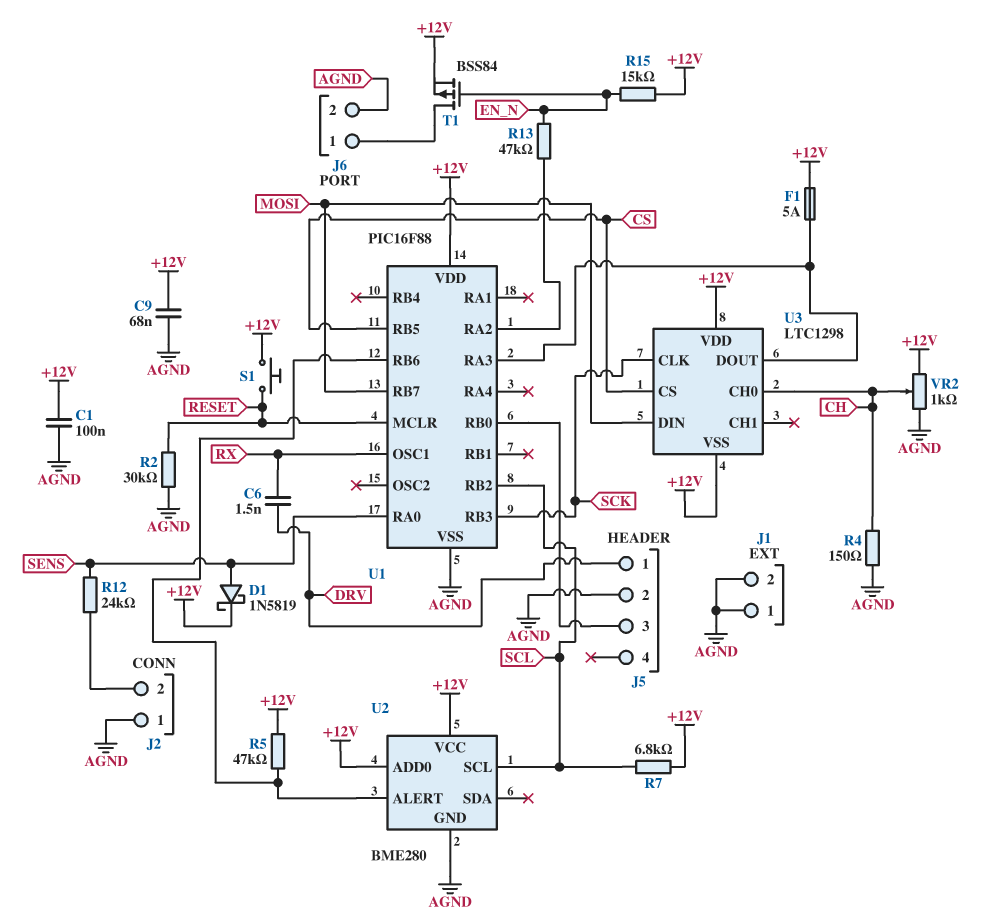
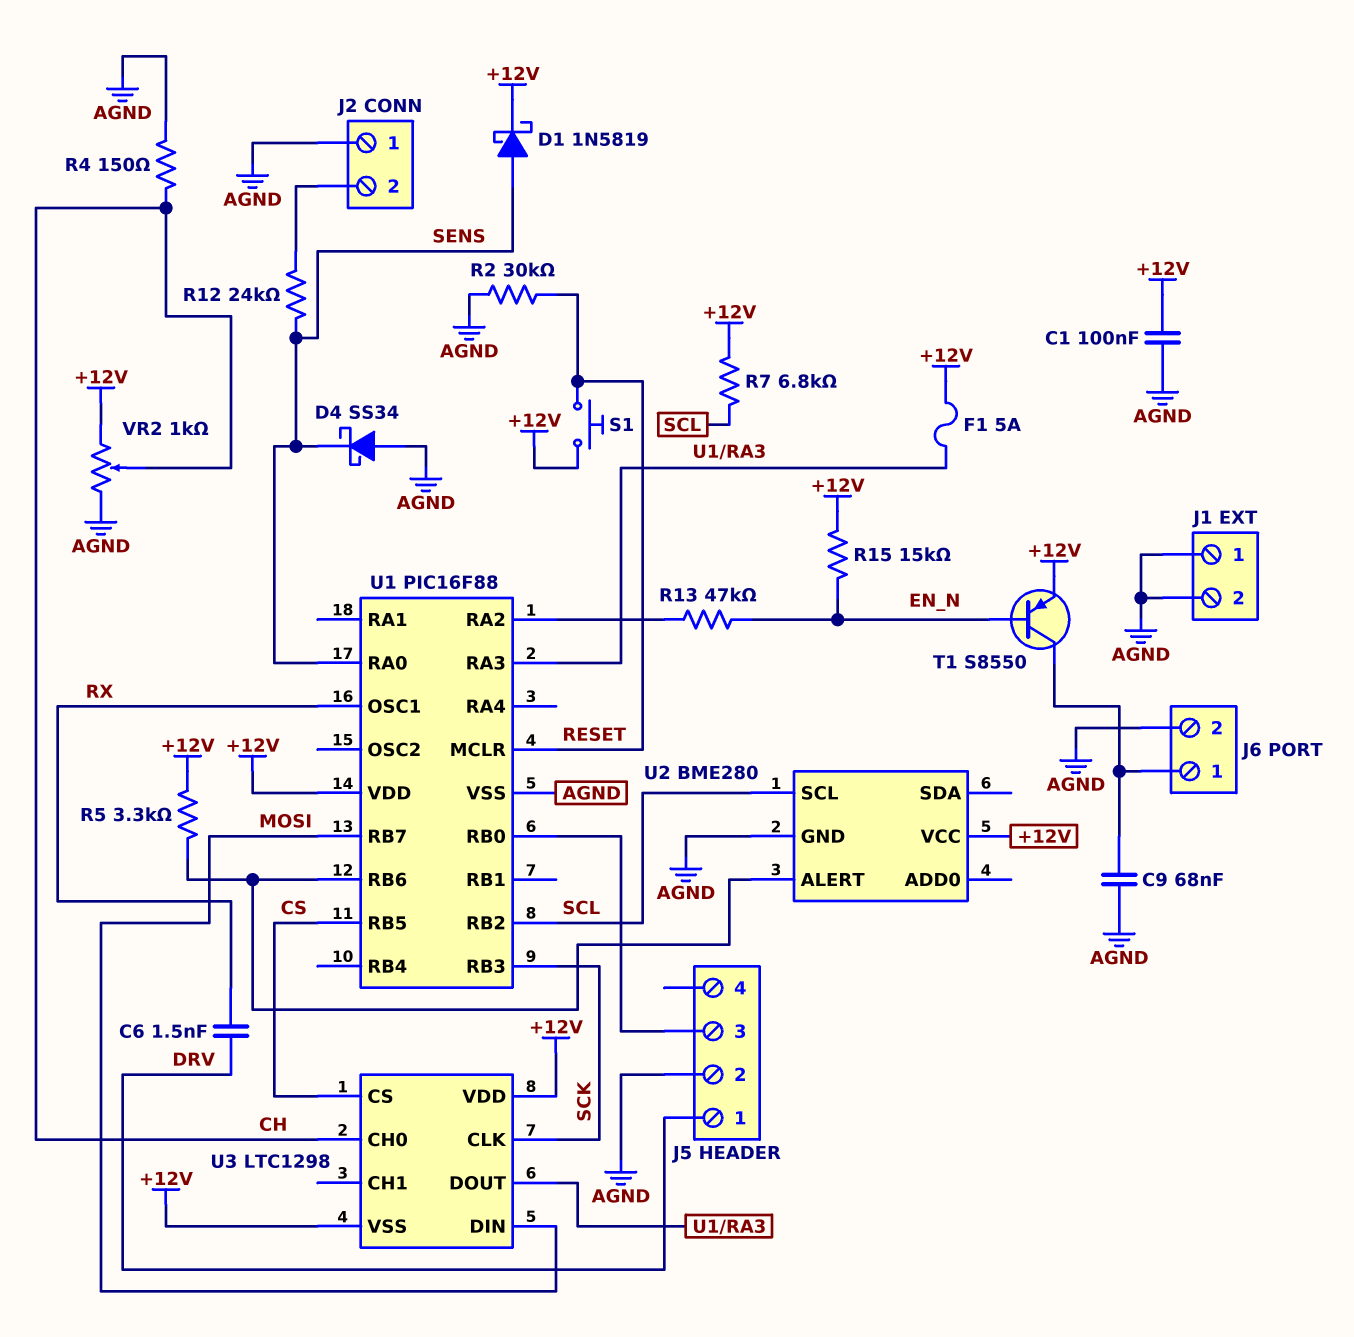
C9: 68nF (+12V, AGND) -> 68nF (AGND, J6/1)
D4: none -> schottky SS34 (A AGND, K SENS)
R5: 47k (+12V, U1/RB6) -> 3.3k (+12V, U1/RB6)
T1: PMOS BSS84 (G EN_N, D J6/1, S +12V) -> PNP S8550 (B EN_N, C J6/1, E +12V)
U2 pin ADD0: +12V -> none

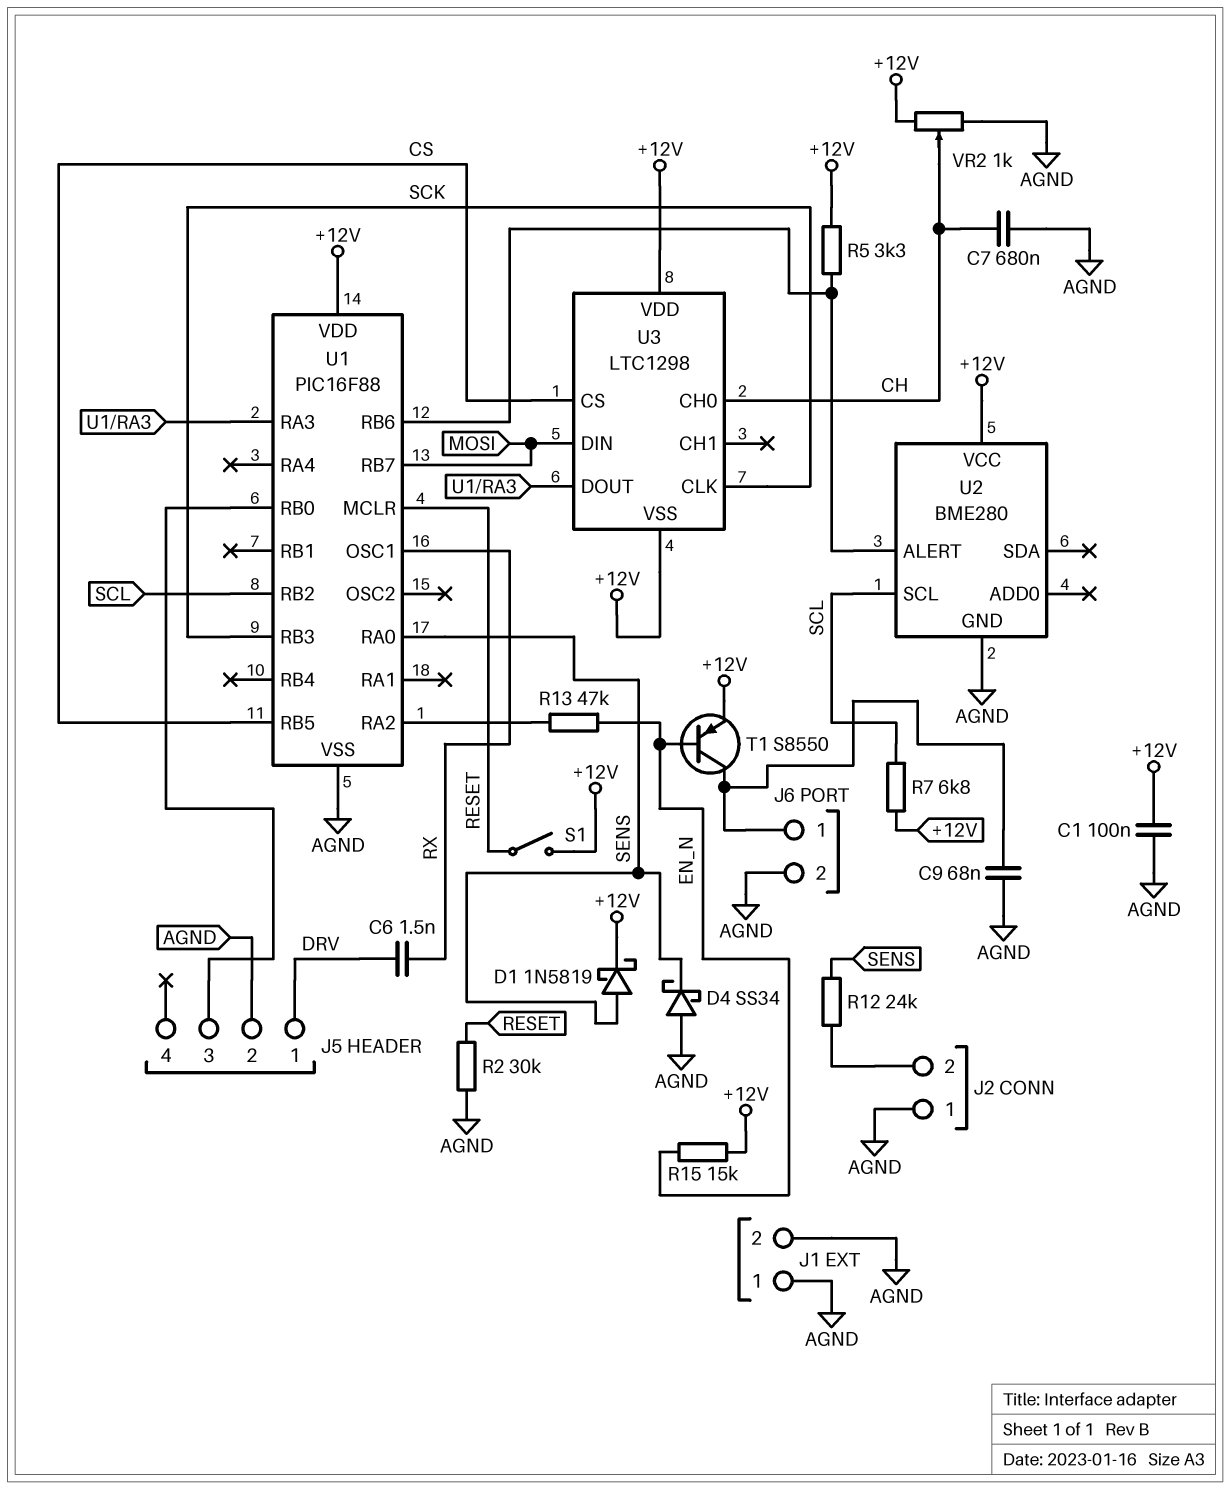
C7: none -> 680nF (AGND, CH)
F1: 5A (+12V, U1/RA3) -> none
R4: 150 (AGND, CH) -> none
S1: button (+12V, RESET) -> switch (+12V, RESET)

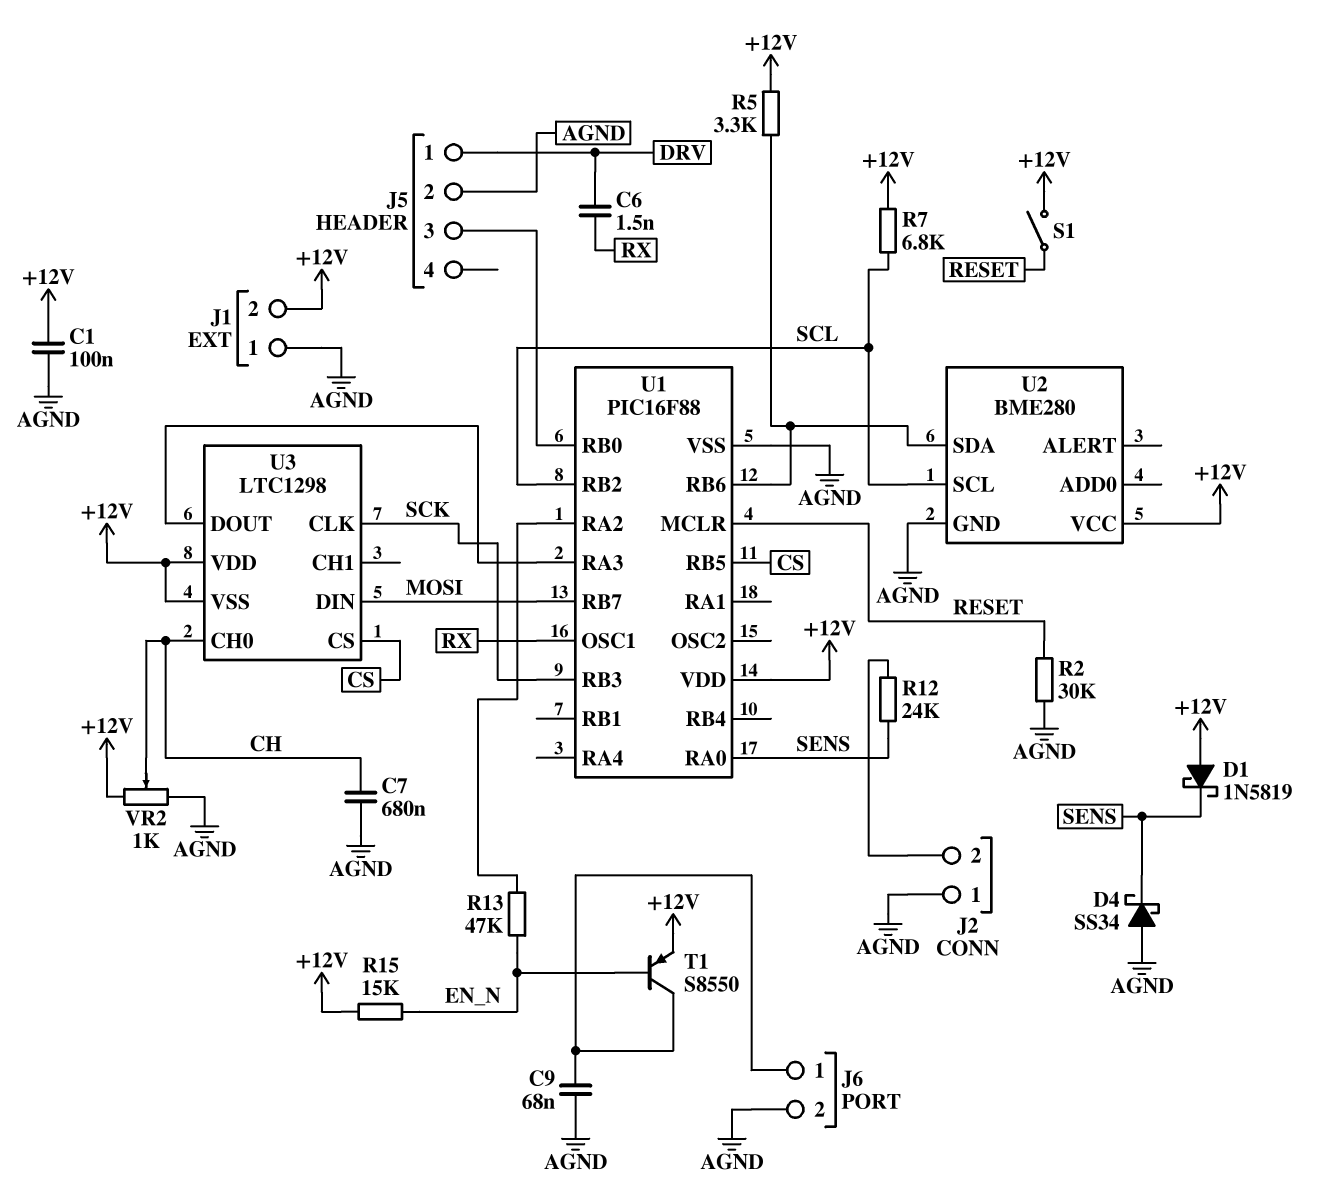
D1: schottky 1N5819 (A SENS, K +12V) -> schottky 1N5819 (A +12V, K SENS)
J1 pin 2: AGND -> +12V
U2 pin ALERT: U1/RB6 -> none
U2 pin SDA: none -> U1/RB6

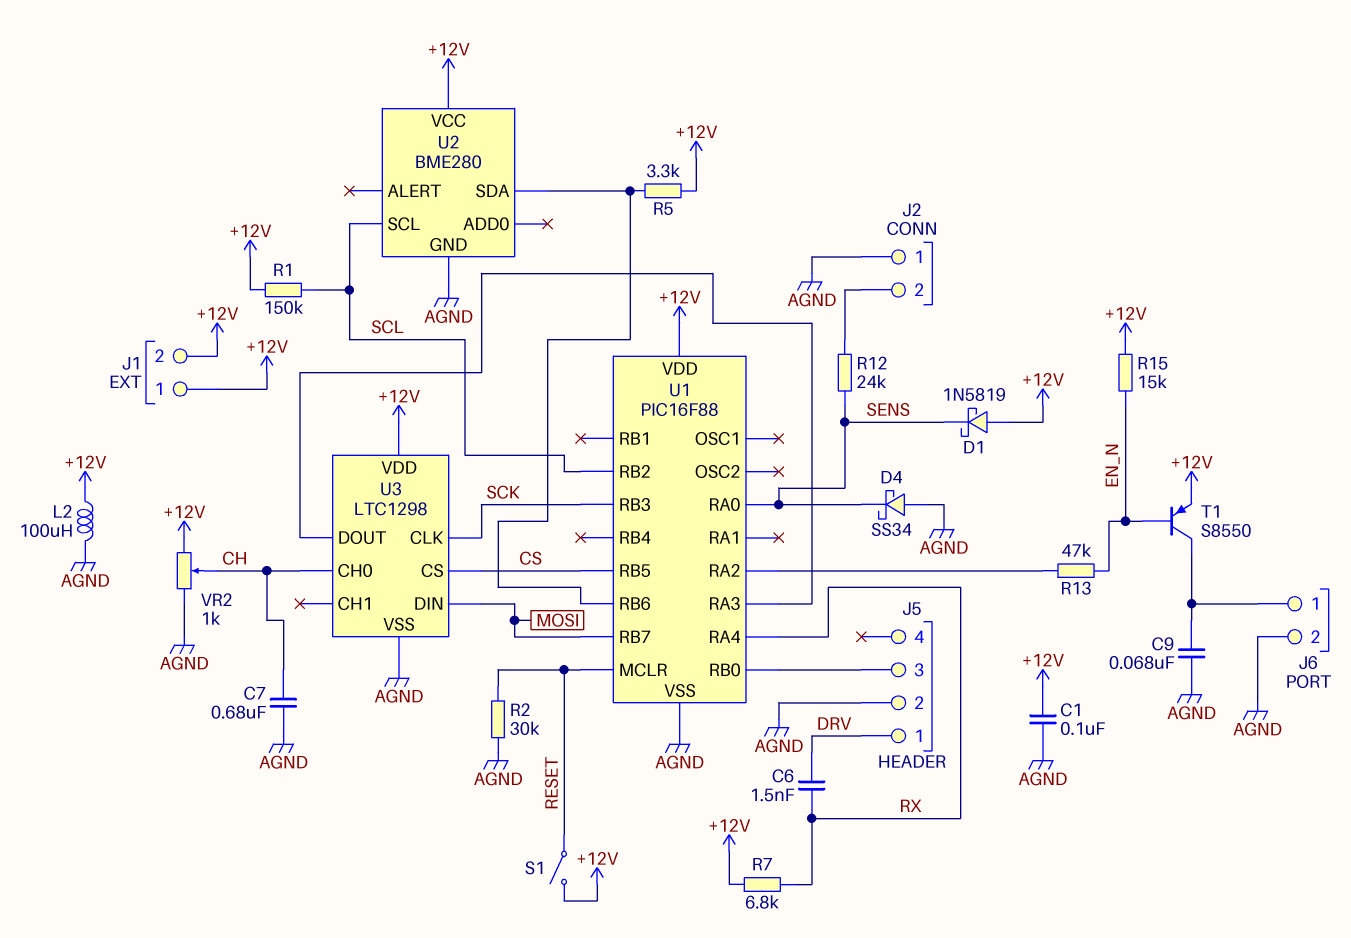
J1 pin 1: AGND -> +12V
L2: none -> 100uH (+12V, AGND)
R1: none -> 150k (+12V, SCL)
R7: 6.8k (+12V, SCL) -> 6.8k (+12V, RX)
U1 pin OSC1: RX -> none
U1 pin RA4: none -> RX
U3 pin VSS: +12V -> AGND

